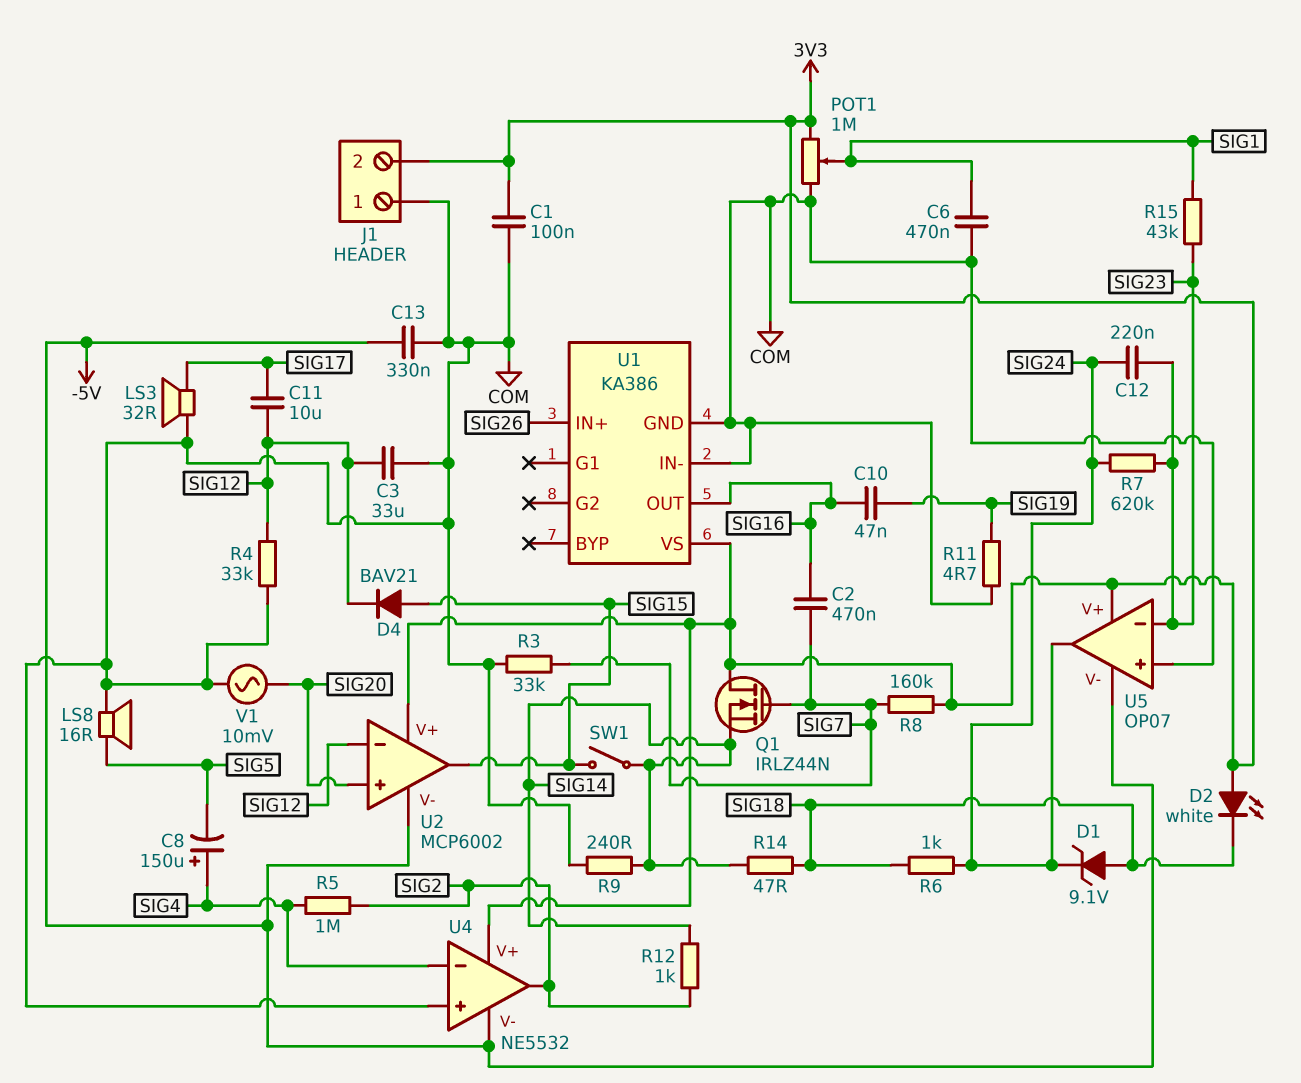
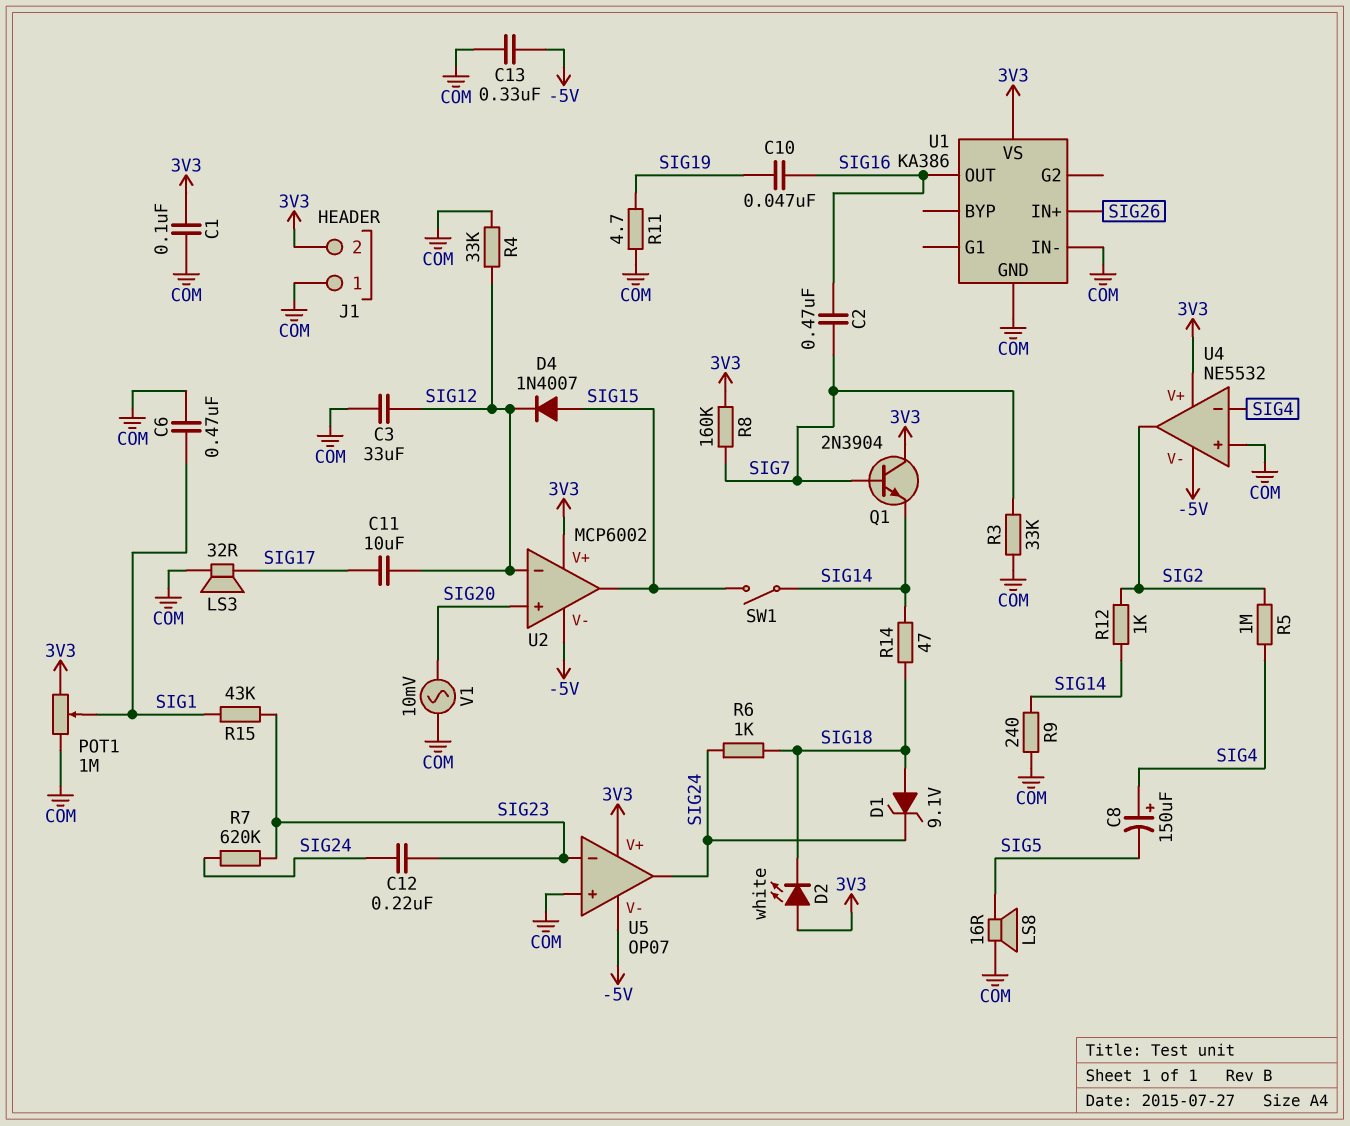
D4: diode BAV21 (A SIG15, K SIG12) -> diode 1N4007 (A SIG15, K SIG12)
Q1: NMOS IRLZ44N (G SIG7, D 3V3, S SIG14) -> NPN 2N3904 (B SIG7, C 3V3, E SIG14)

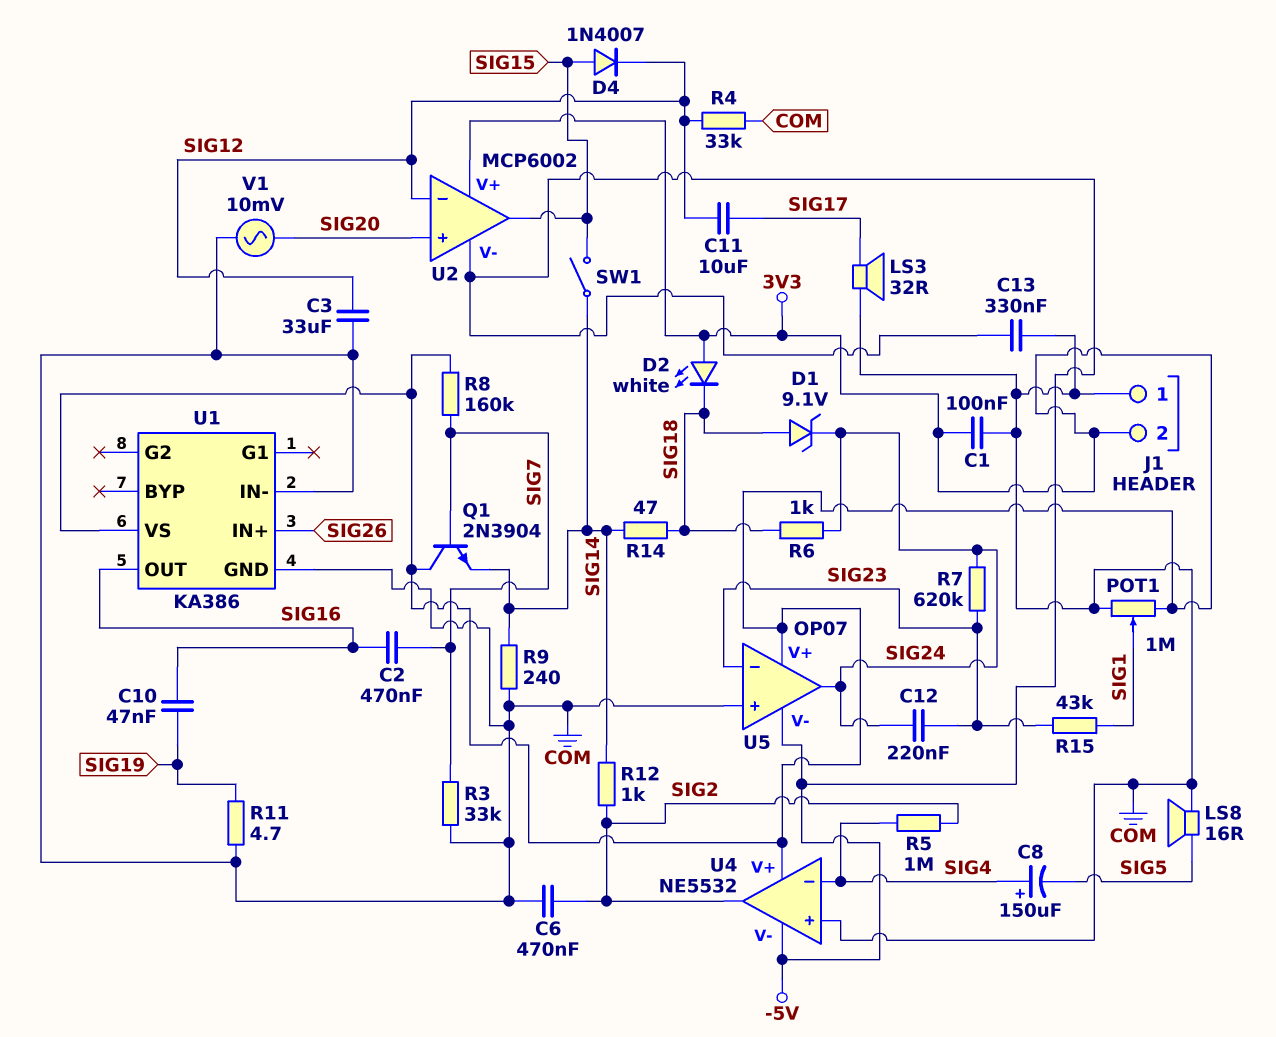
C6: 470nF (COM, SIG1) -> 470nF (COM, SIG2)

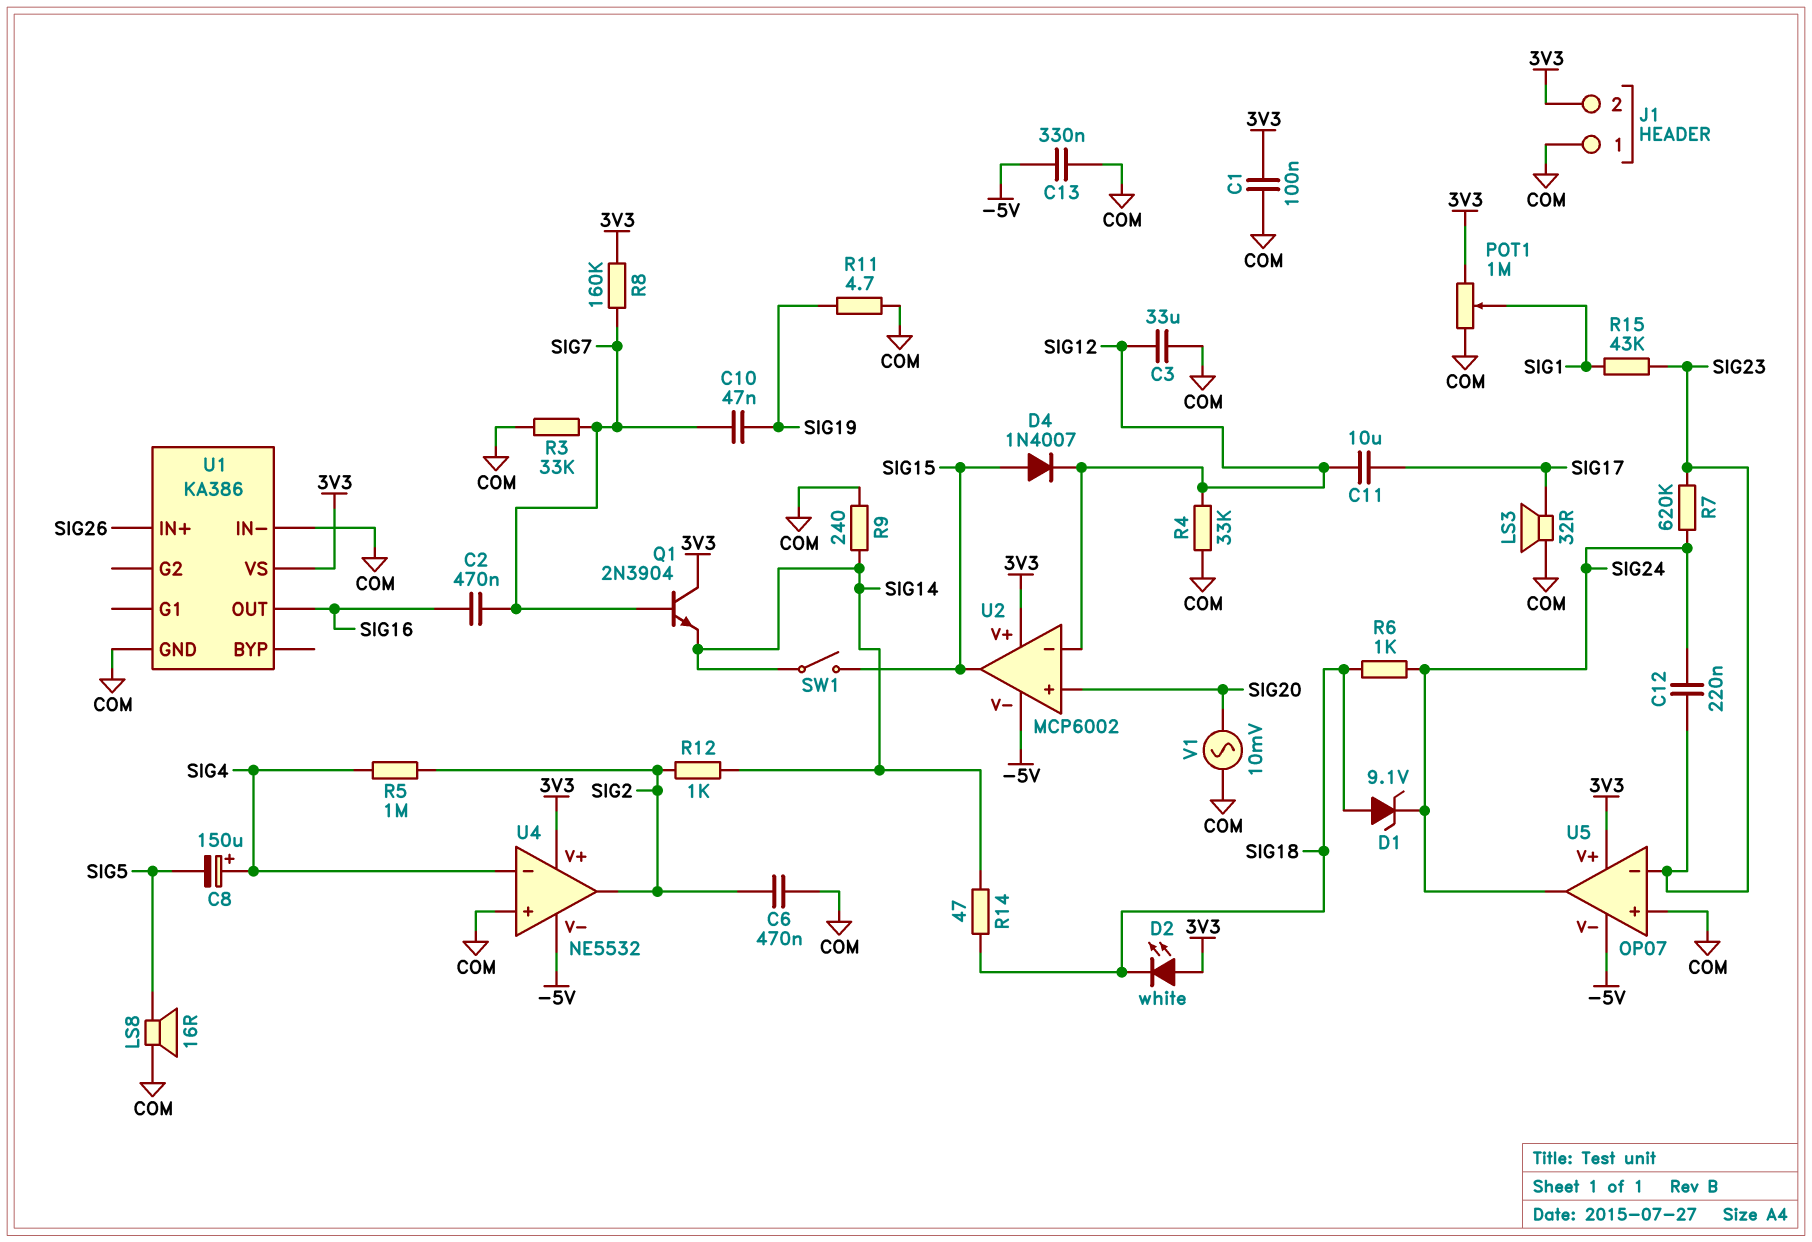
C10: 47nF (SIG16, SIG19) -> 47nF (SIG7, SIG19)

